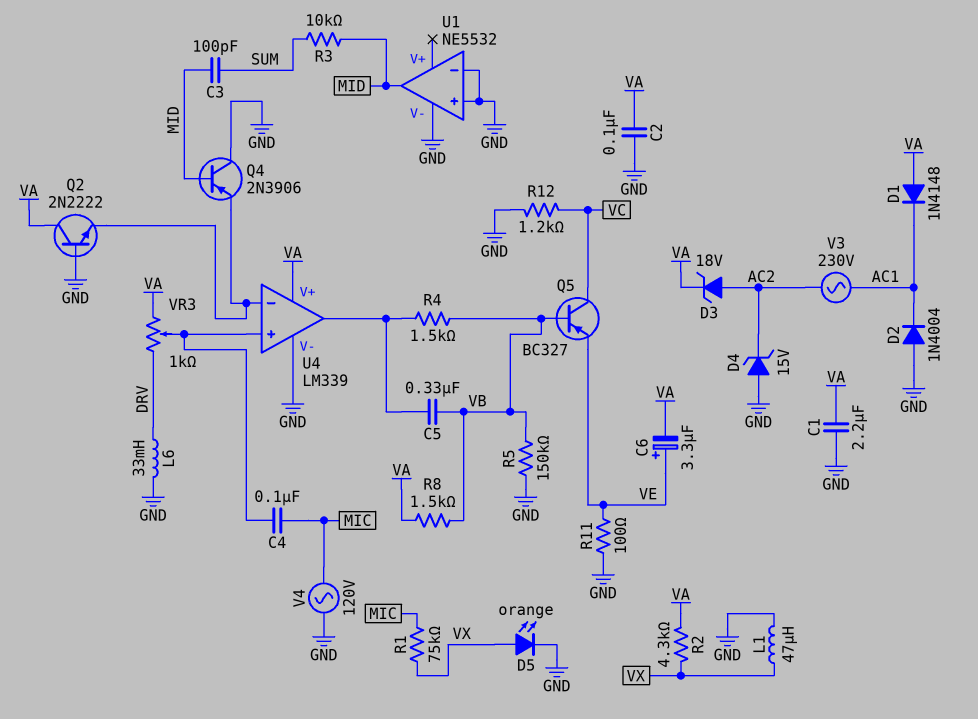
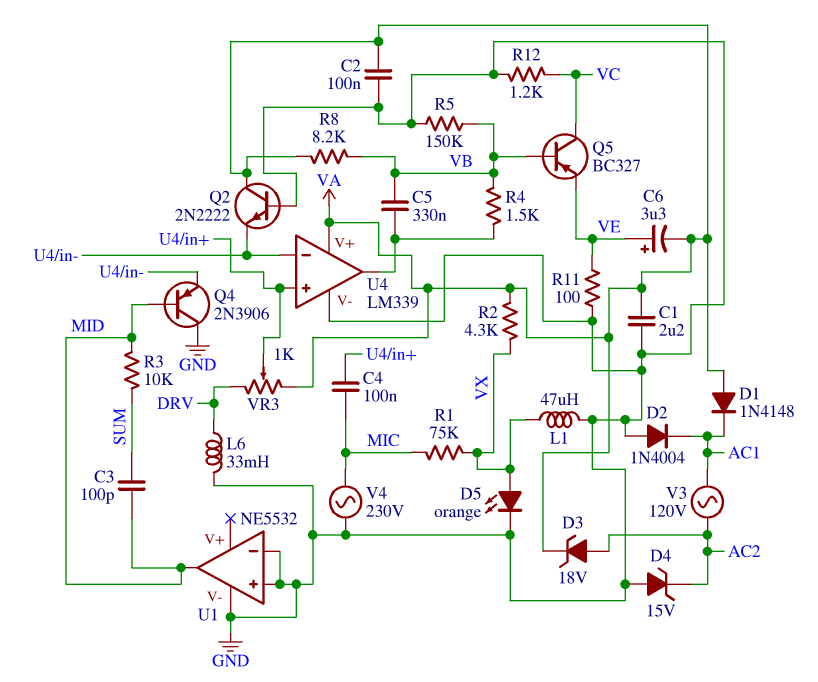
R8: 1.5k (VA, VB) -> 8.2k (VA, VB)
V3: AC 230V (AC1, AC2) -> AC 120V (AC1, AC2)
V4: AC 120V (GND, MIC) -> AC 230V (GND, MIC)

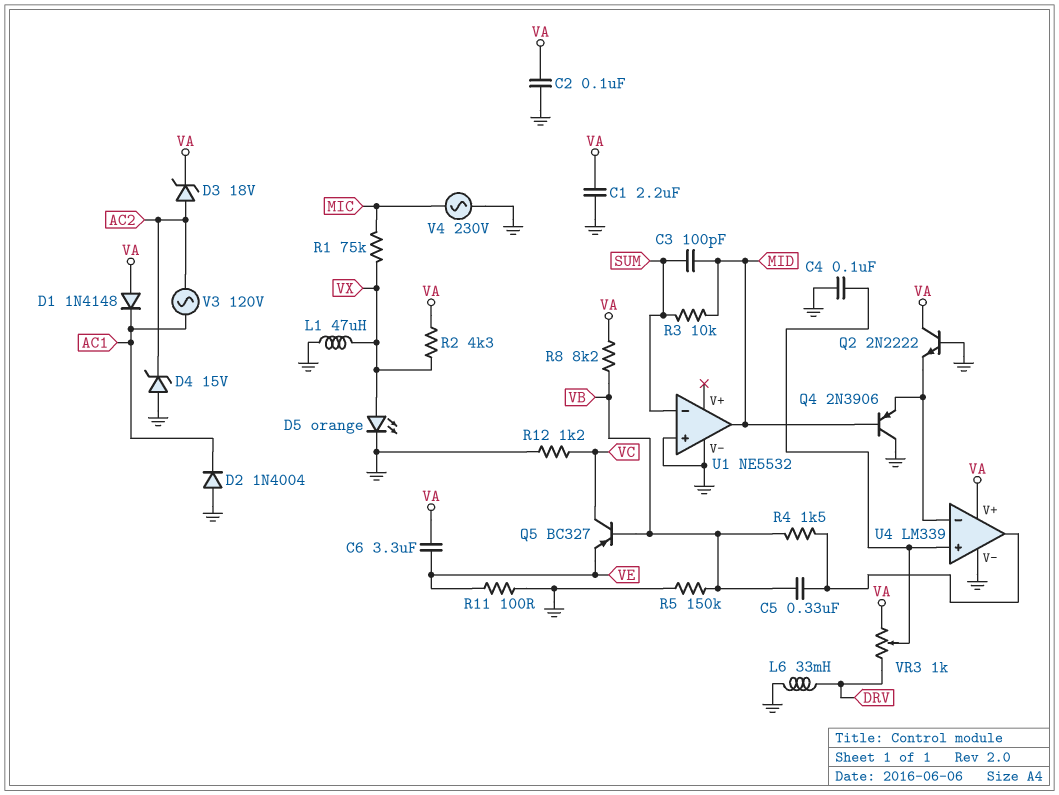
C4: 100nF (MIC, U4/in+) -> 100nF (GND, U4/in+)
C6: 3.3uF (plus VE, minus VA) -> 3.3uF (VA, VE)
U1 pin in-: GND -> SUM

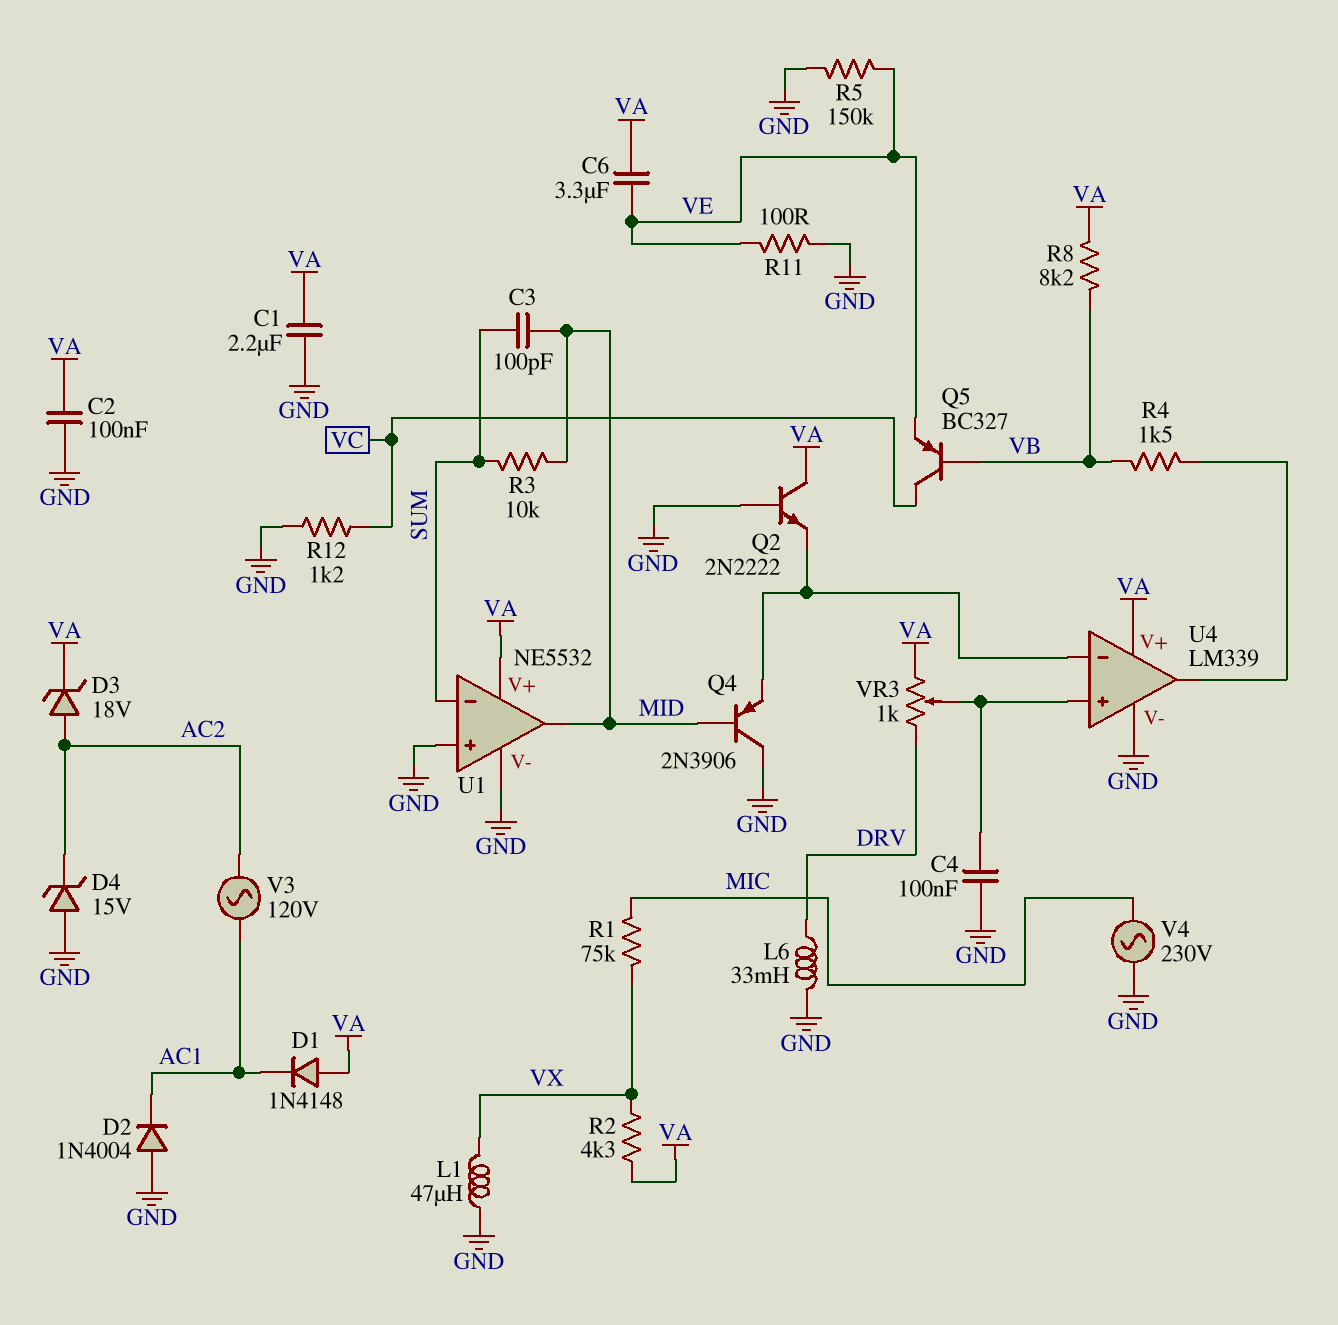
C5: 330nF (U4/out, VB) -> none
D5: LED orange (A VX, K GND) -> none
R5: 150k (GND, VB) -> 150k (GND, VE)
U1 pin V+: none -> VA

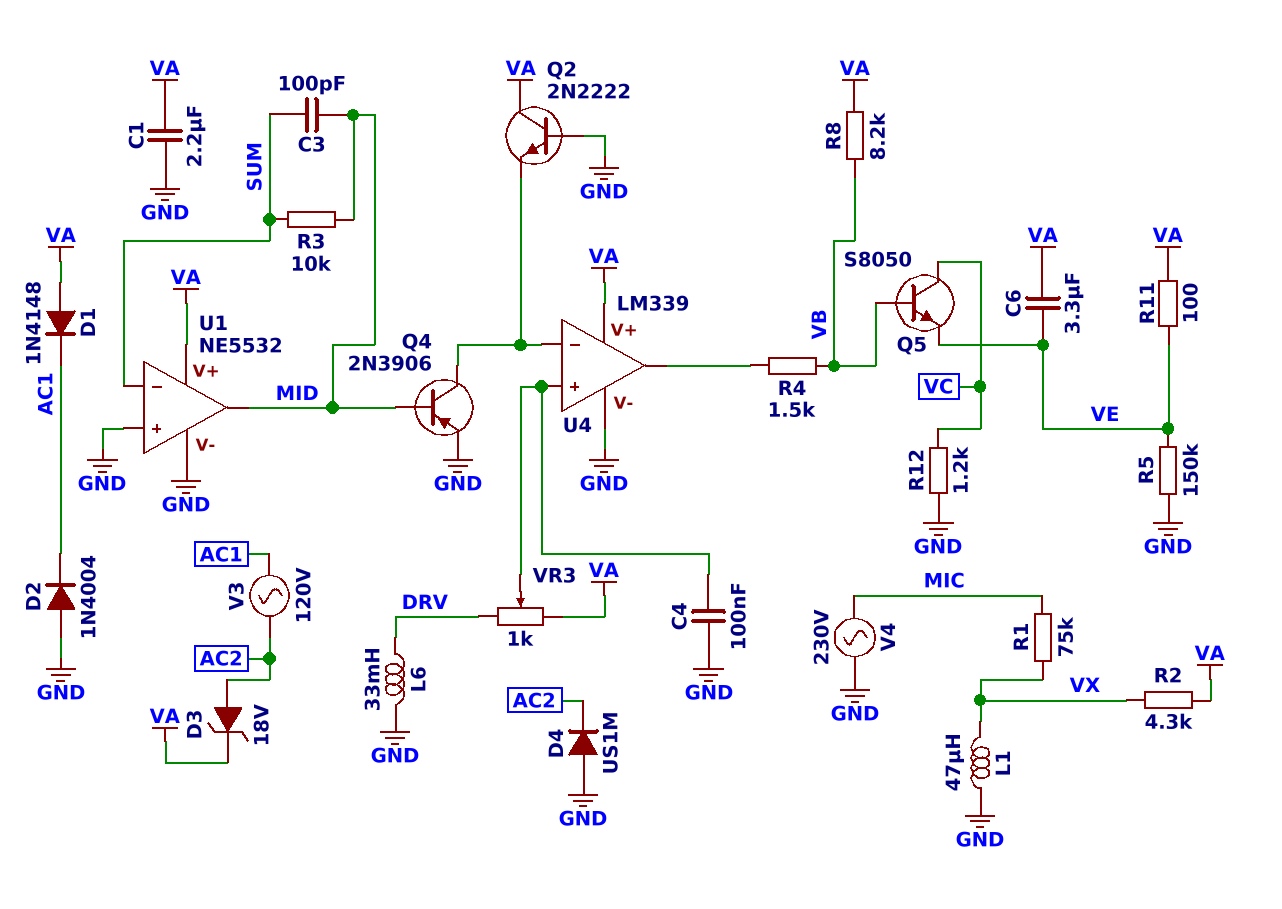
C2: 100nF (GND, VA) -> none
D4: zener 15V (A GND, K AC2) -> diode US1M (A GND, K AC2)
Q4: PNP 2N3906 (B MID, C GND, E U4/in-) -> PNP 2N3906 (B MID, C U4/in-, E GND)
Q5: PNP BC327 (B VB, C VC, E VE) -> NPN S8050 (B VB, C VC, E VE)
R11: 100 (GND, VE) -> 100 (VA, VE)

